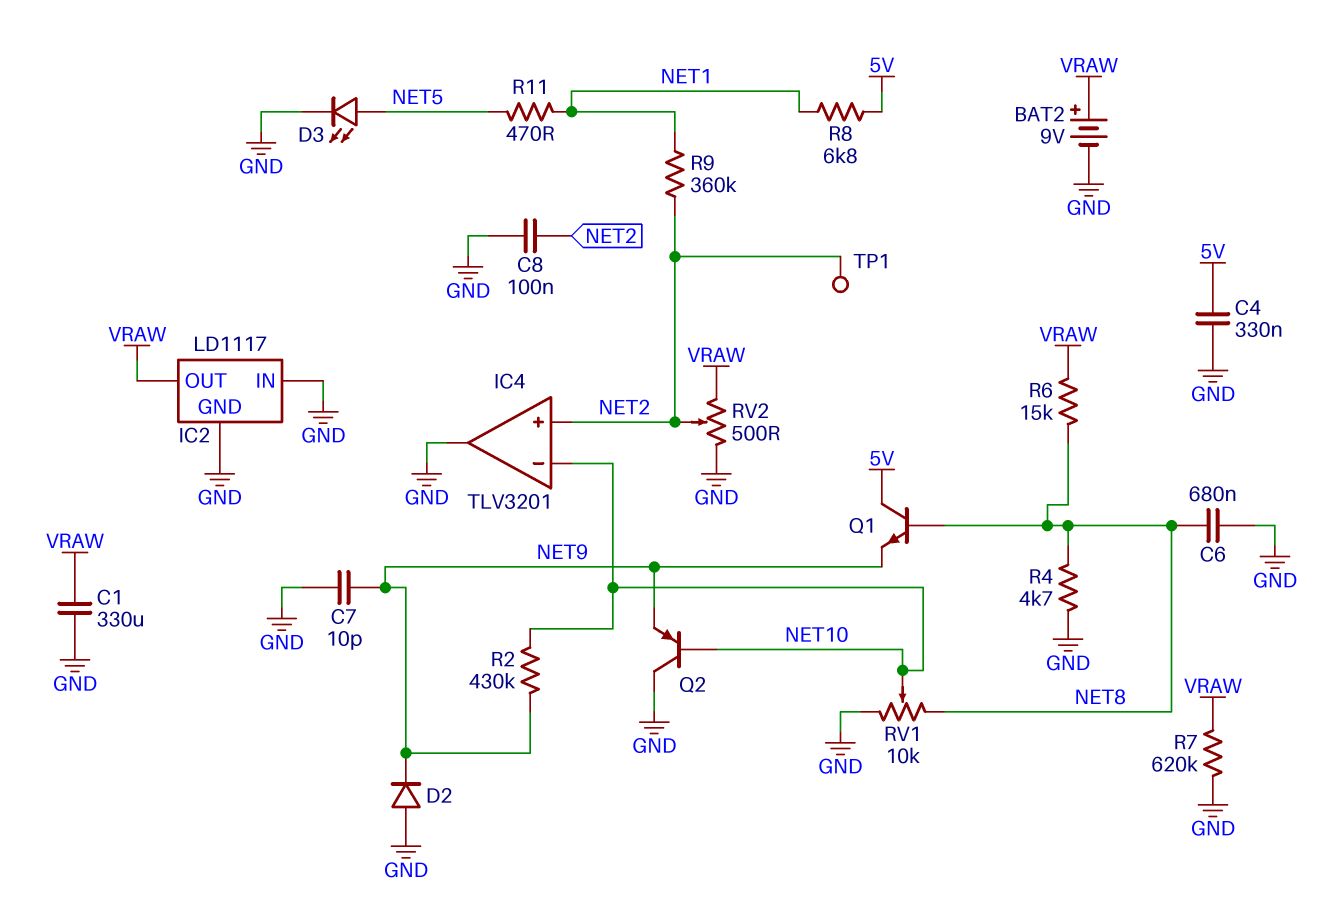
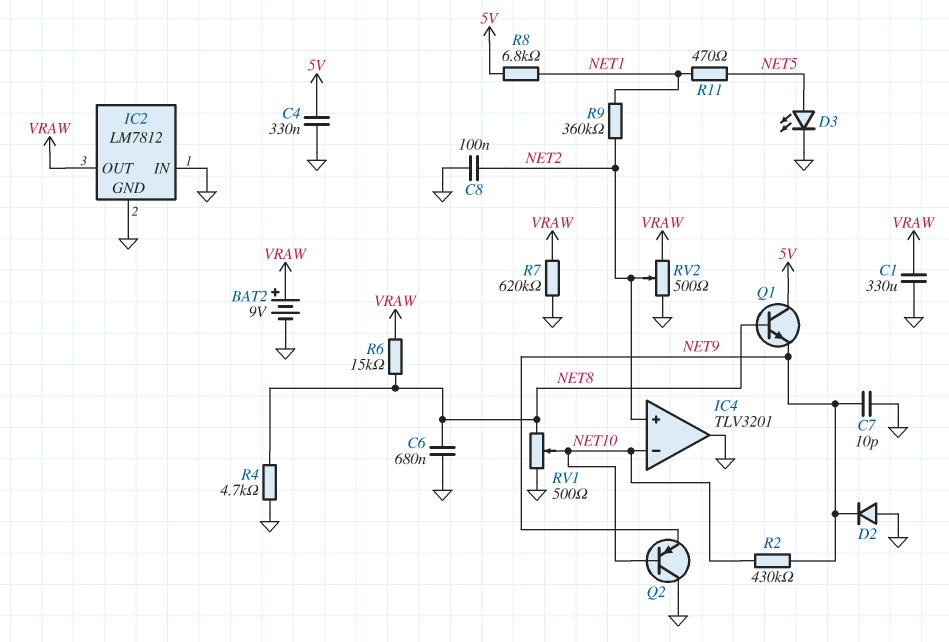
IC2: LD1117 -> LM7812
RV1: 10k (GND, NET8, wiper NET10) -> 500 (GND, NET8, wiper NET10)
TP1: test point (NET2) -> none

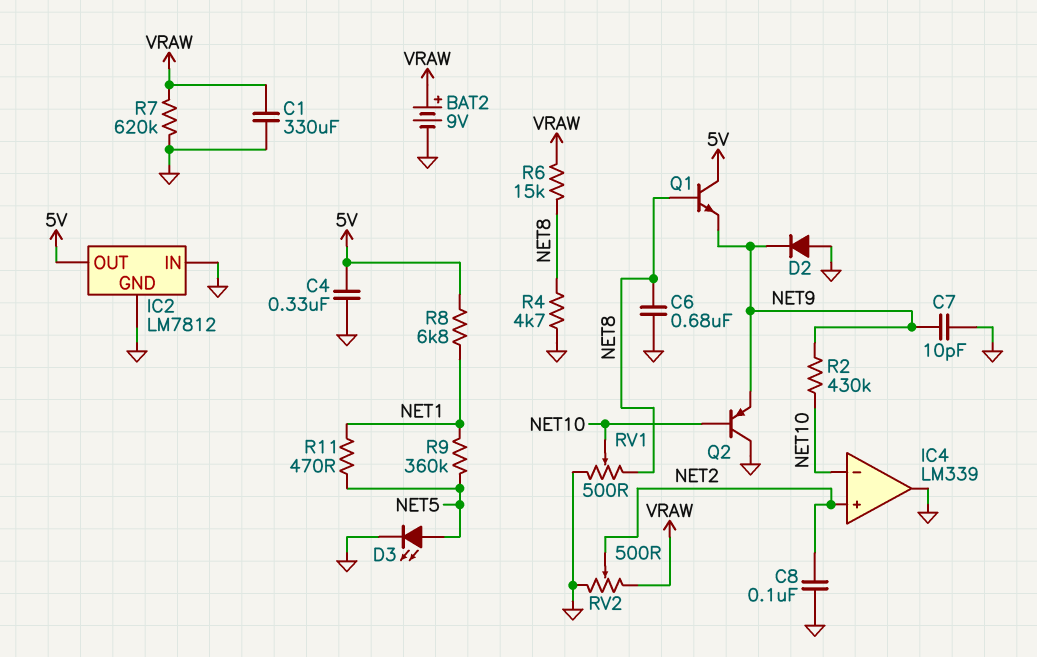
IC2 pin OUT: VRAW -> 5V
IC4: TLV3201 -> LM339
R9: 360k (NET1, NET2) -> 360k (NET1, NET5)

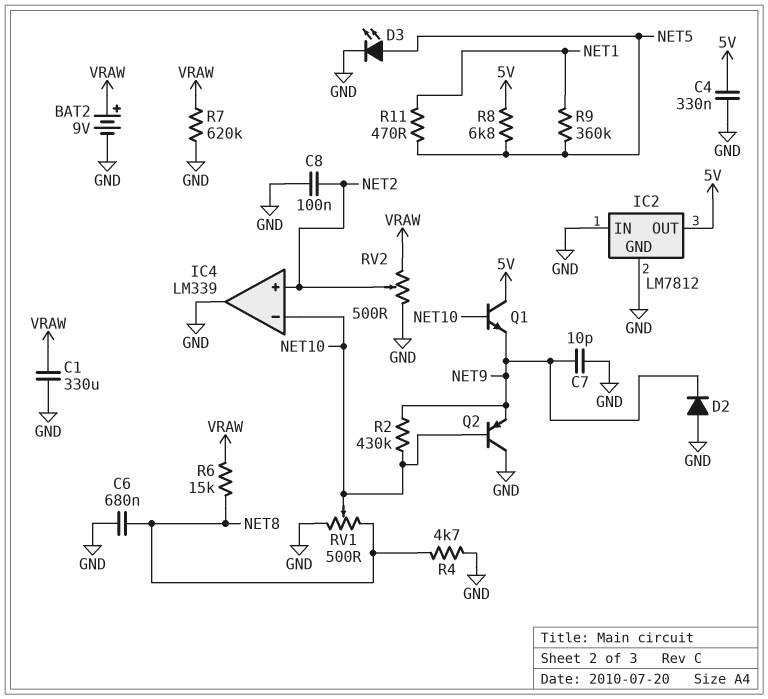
Q1: NPN (B NET8, C 5V, E NET9) -> NPN (B NET10, C 5V, E NET9)
R8: 6.8k (5V, NET1) -> 6.8k (5V, NET5)

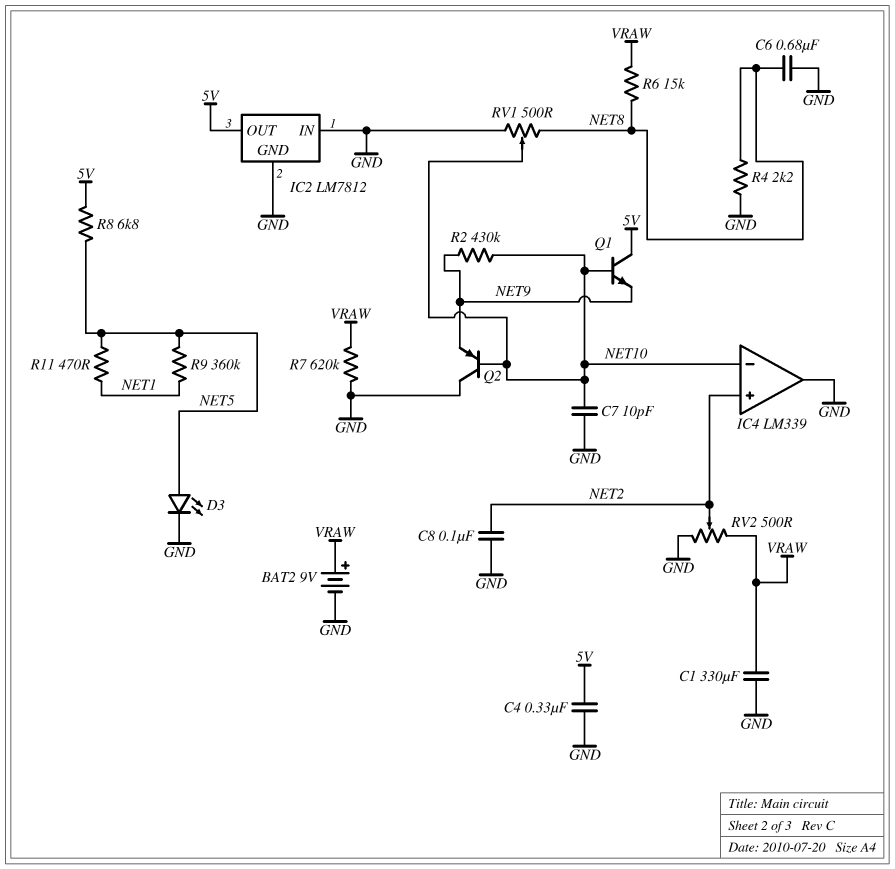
C7: 10pF (GND, NET9) -> 10pF (GND, NET10)
D2: diode (A GND, K NET9) -> none
R4: 4.7k (GND, NET8) -> 2.2k (GND, NET8)

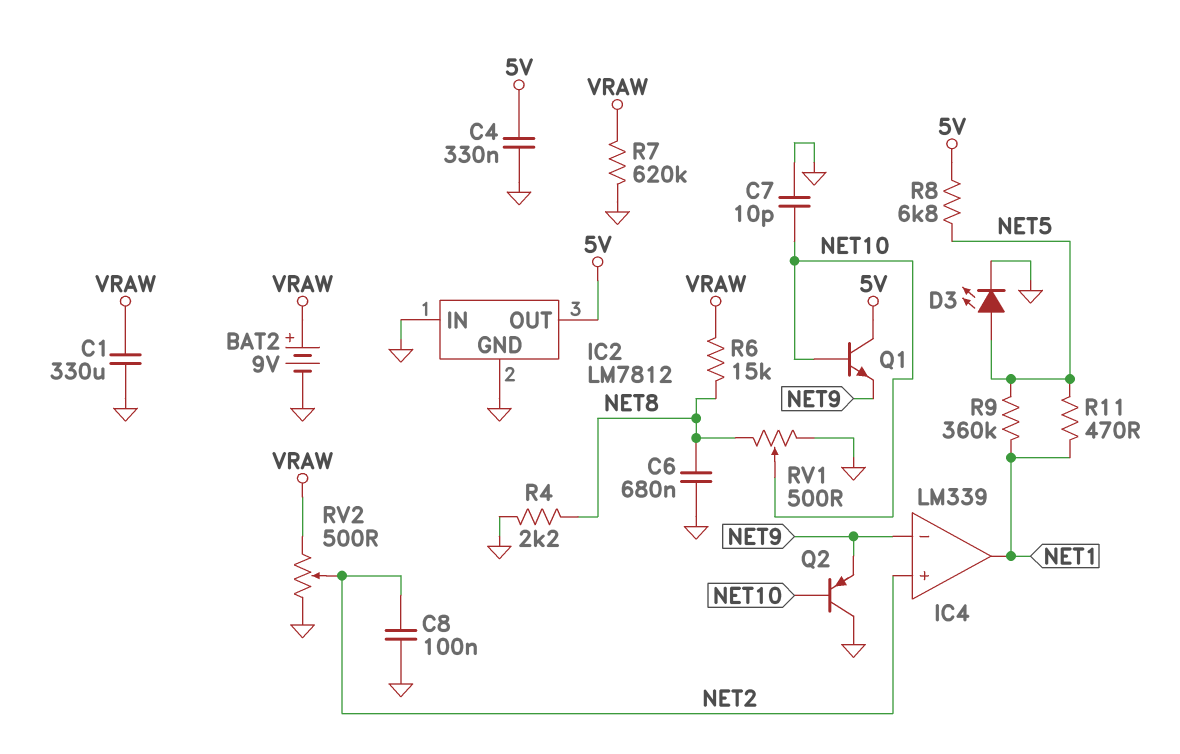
IC4 pin in-: NET10 -> NET9
IC4 pin out: GND -> NET1
R2: 430k (NET9, NET10) -> none

